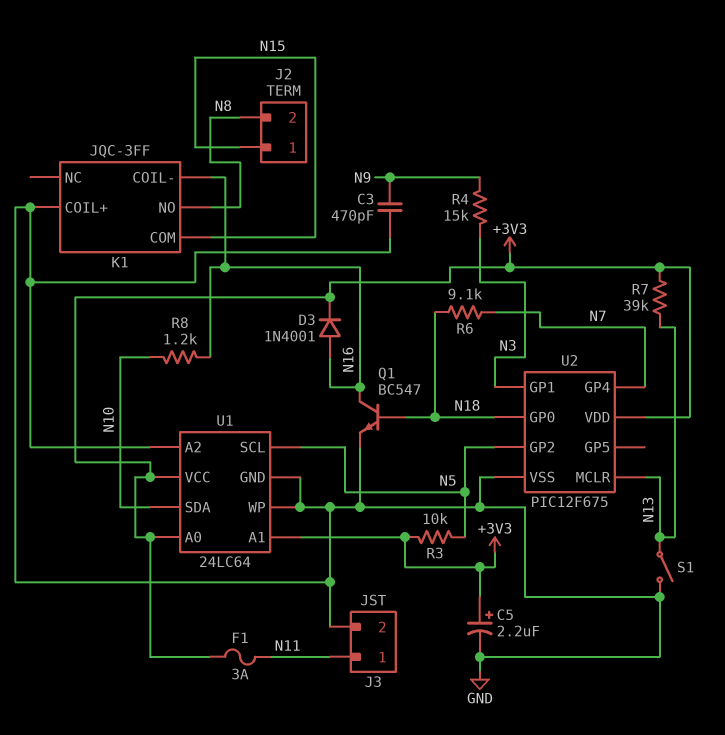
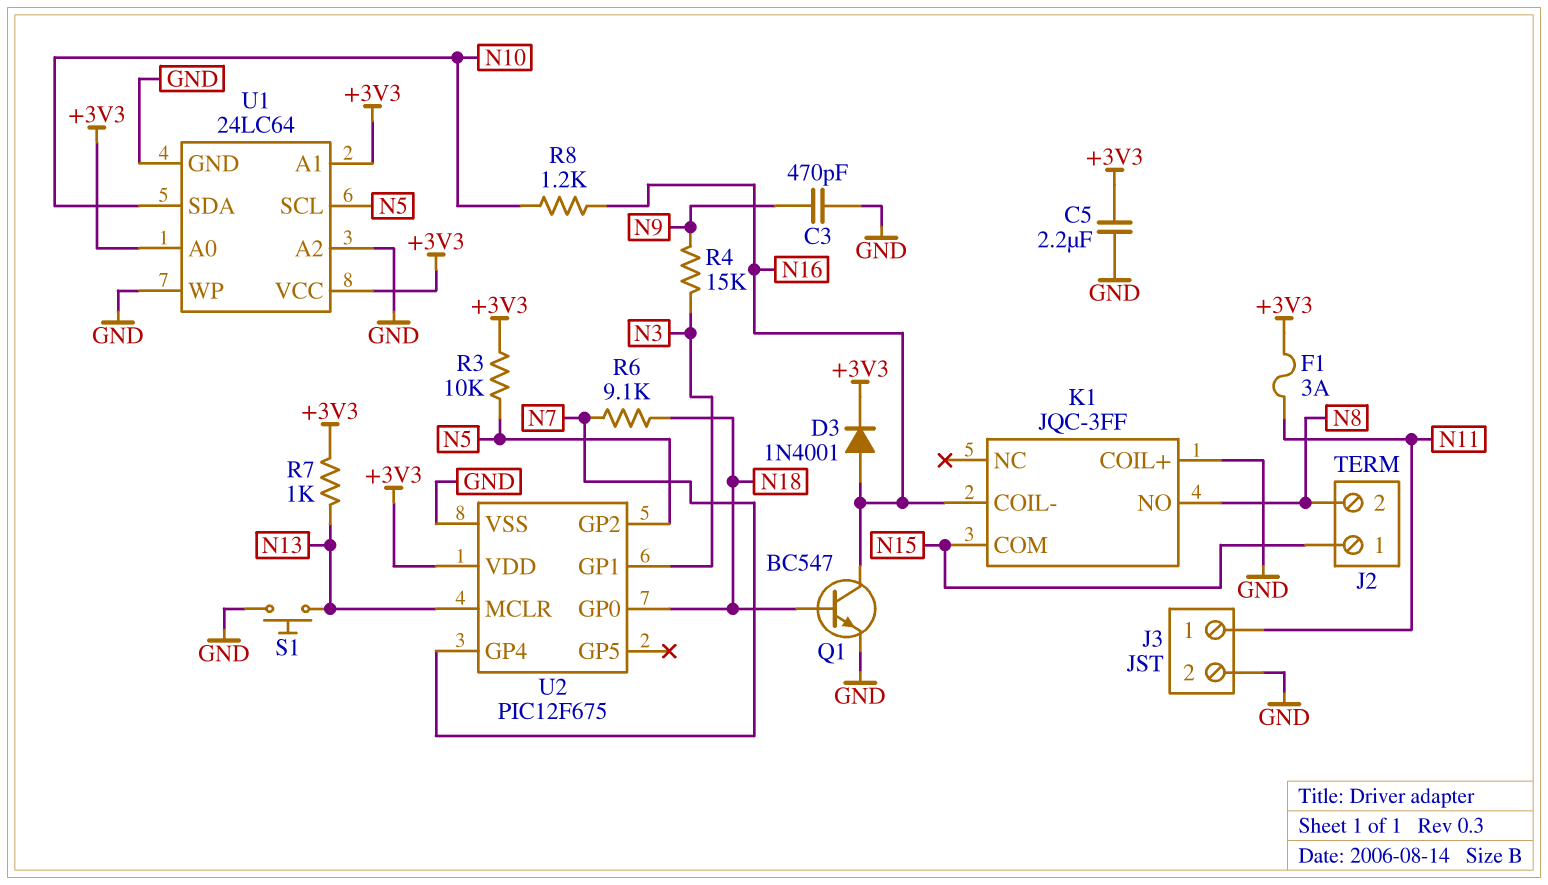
C5: 2.2uF (plus +3V3, minus GND) -> 2.2uF (+3V3, GND)
R7: 39k (+3V3, N13) -> 1k (+3V3, N13)
S1: switch (GND, N13) -> button (GND, N13)

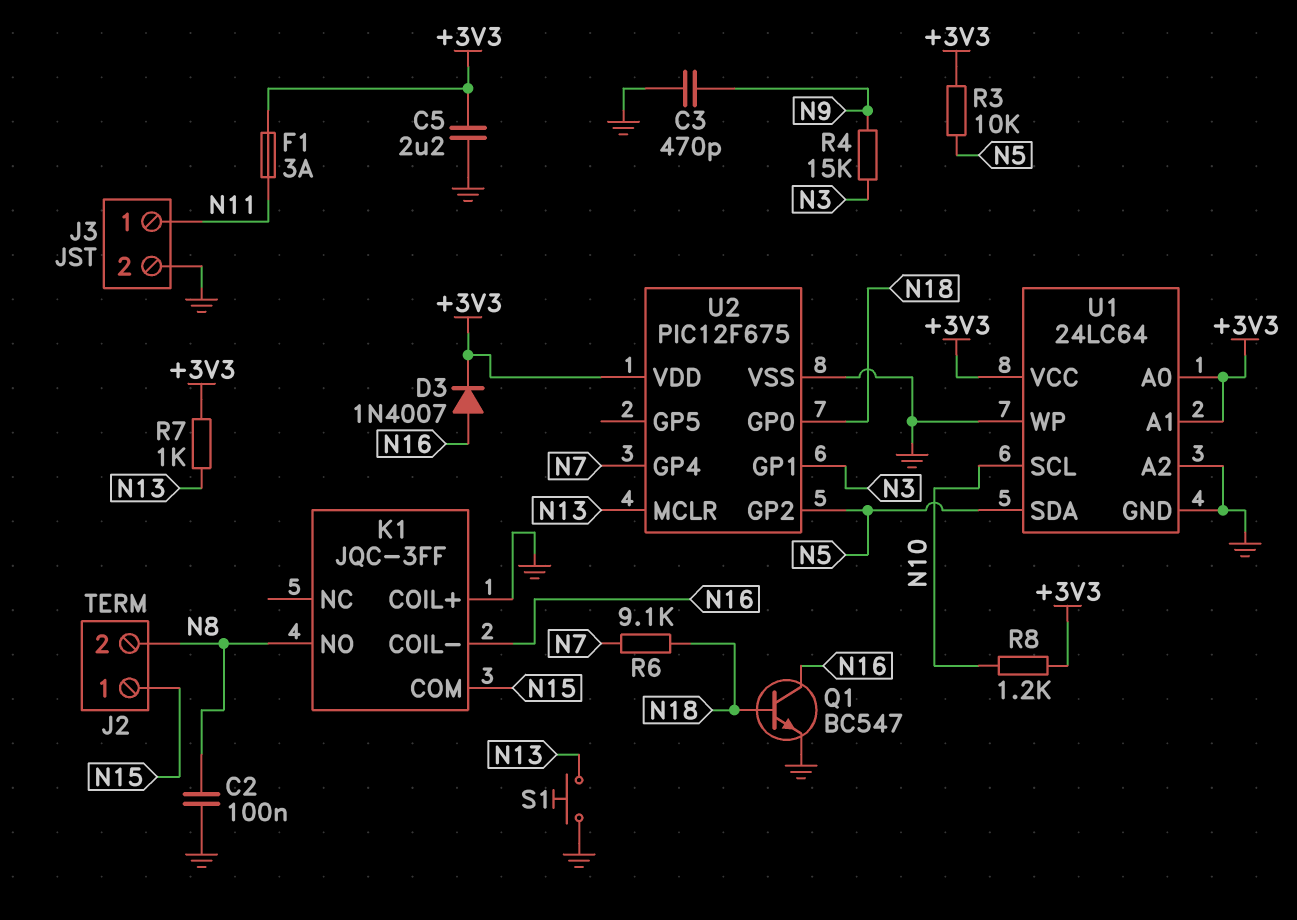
C2: none -> 100nF (GND, N8)
D3: diode 1N4001 (A N16, K +3V3) -> diode 1N4007 (A N16, K +3V3)
R8: 1.2k (N10, N16) -> 1.2k (+3V3, N10)
U1 pin SCL: N5 -> N10
U1 pin SDA: N10 -> N5

